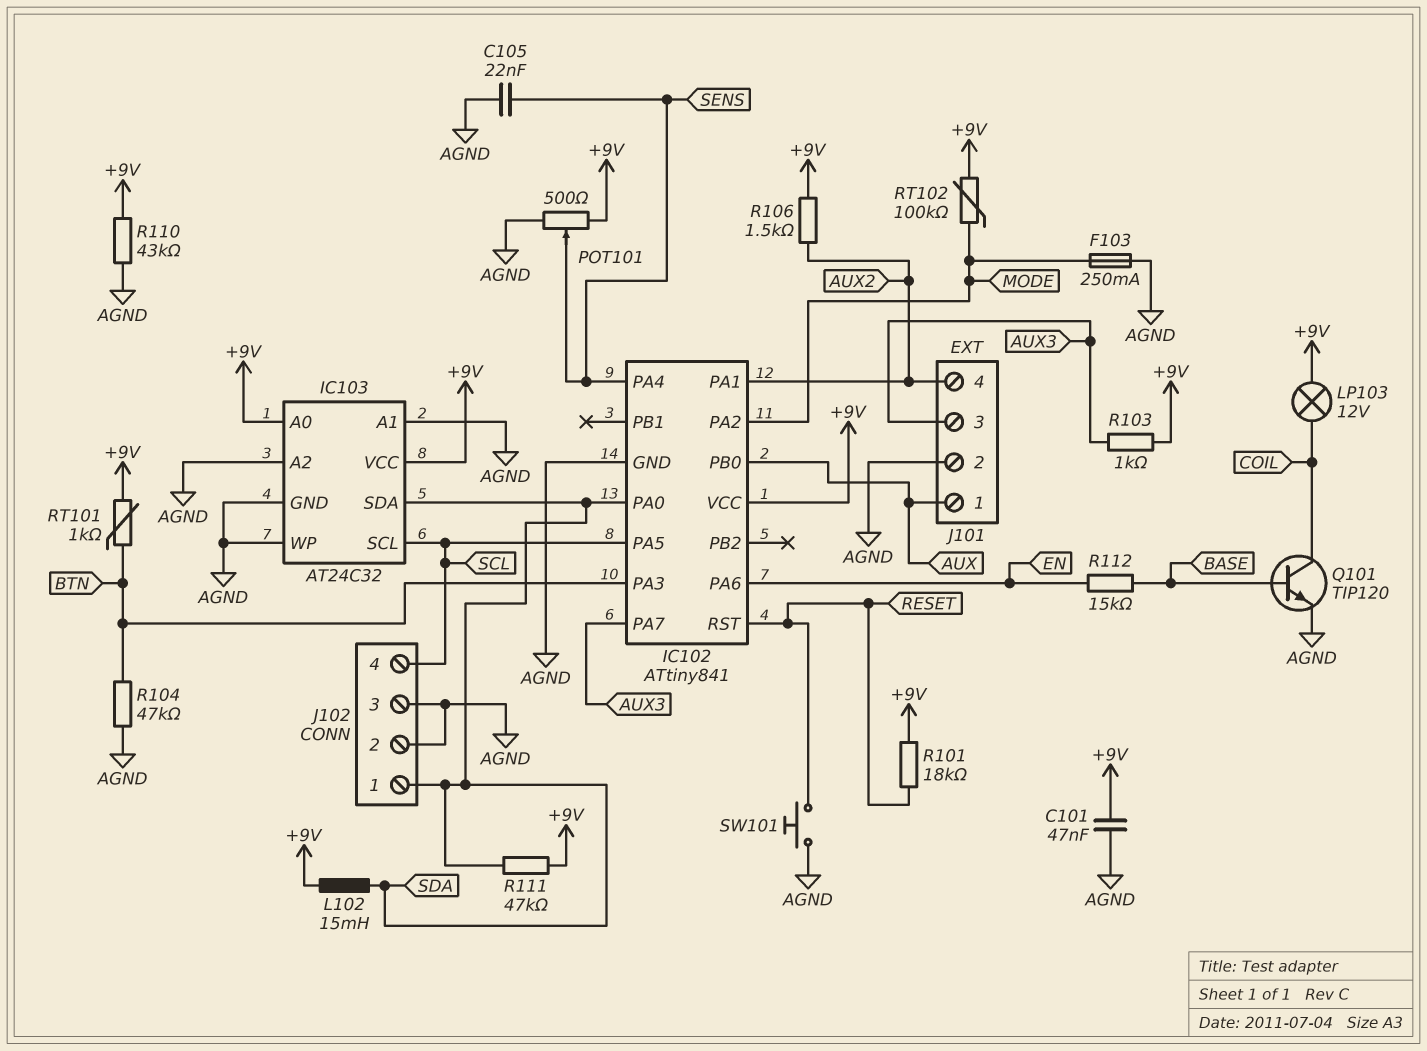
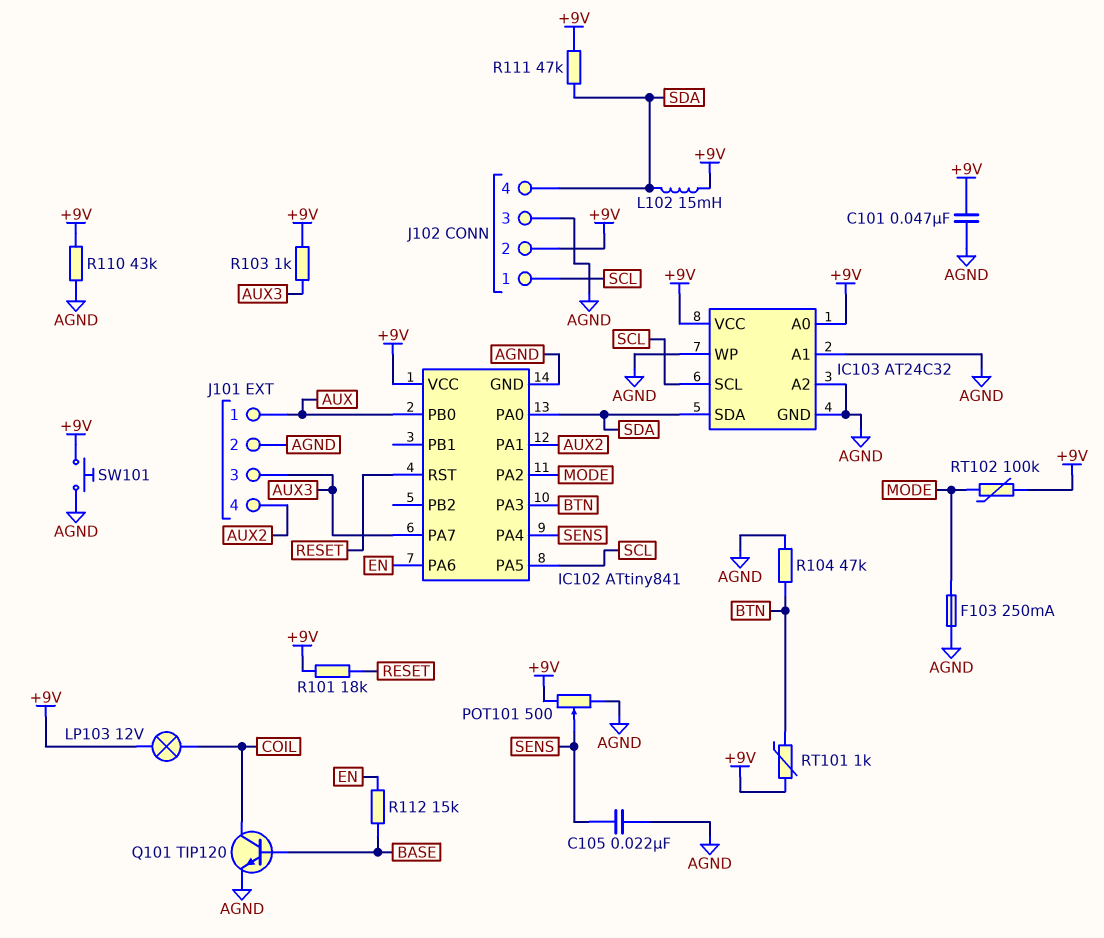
J102 pin 1: SDA -> SCL
J102 pin 2: AGND -> +9V
J102 pin 4: SCL -> SDA
R106: 1.5k (+9V, AUX2) -> none
SW101: button (AGND, RESET) -> button (+9V, AGND)

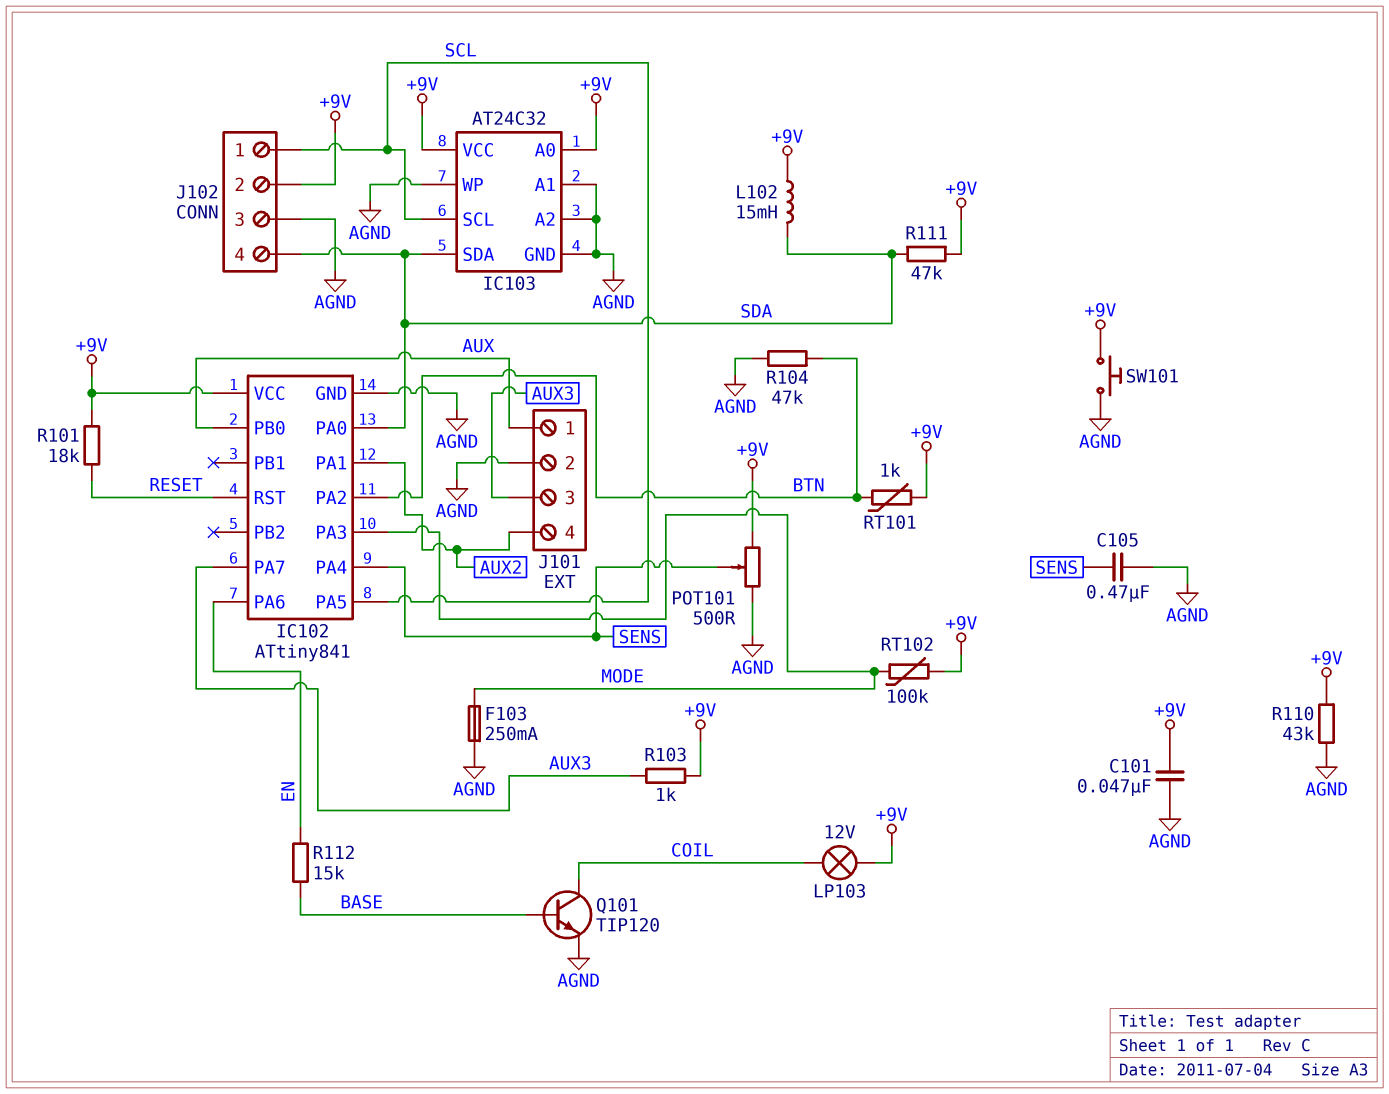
C105: 22nF (AGND, SENS) -> 470nF (AGND, SENS)
IC102 pin PA2: MODE -> BTN
IC102 pin PA3: BTN -> MODE

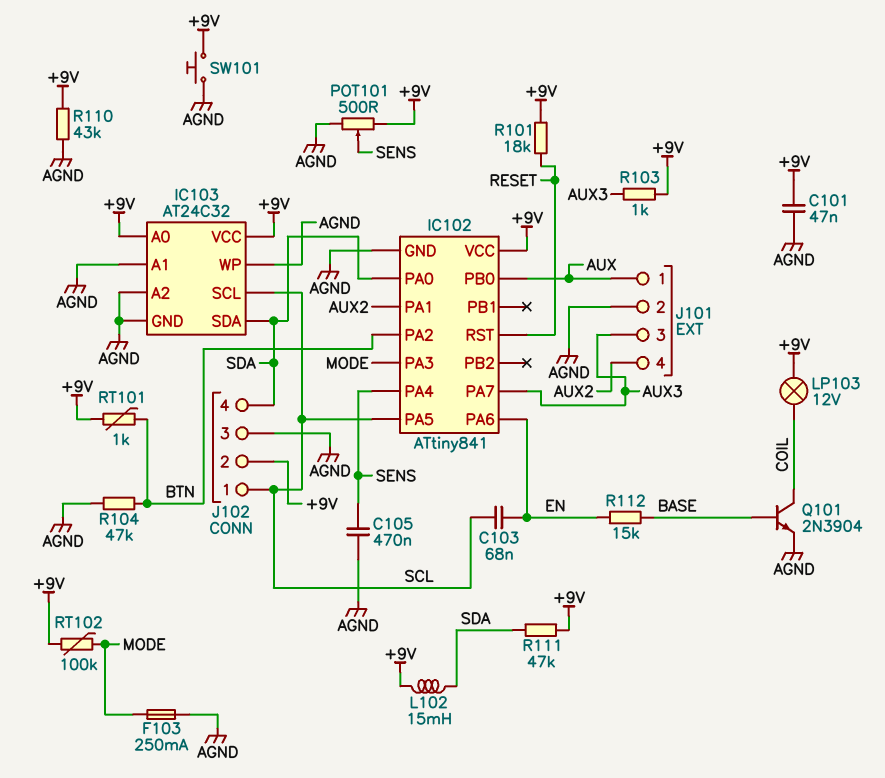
C103: none -> 68nF (EN, SCL)
Q101: NPN TIP120 (B BASE, C COIL, E AGND) -> NPN 2N3904 (B BASE, C COIL, E AGND)

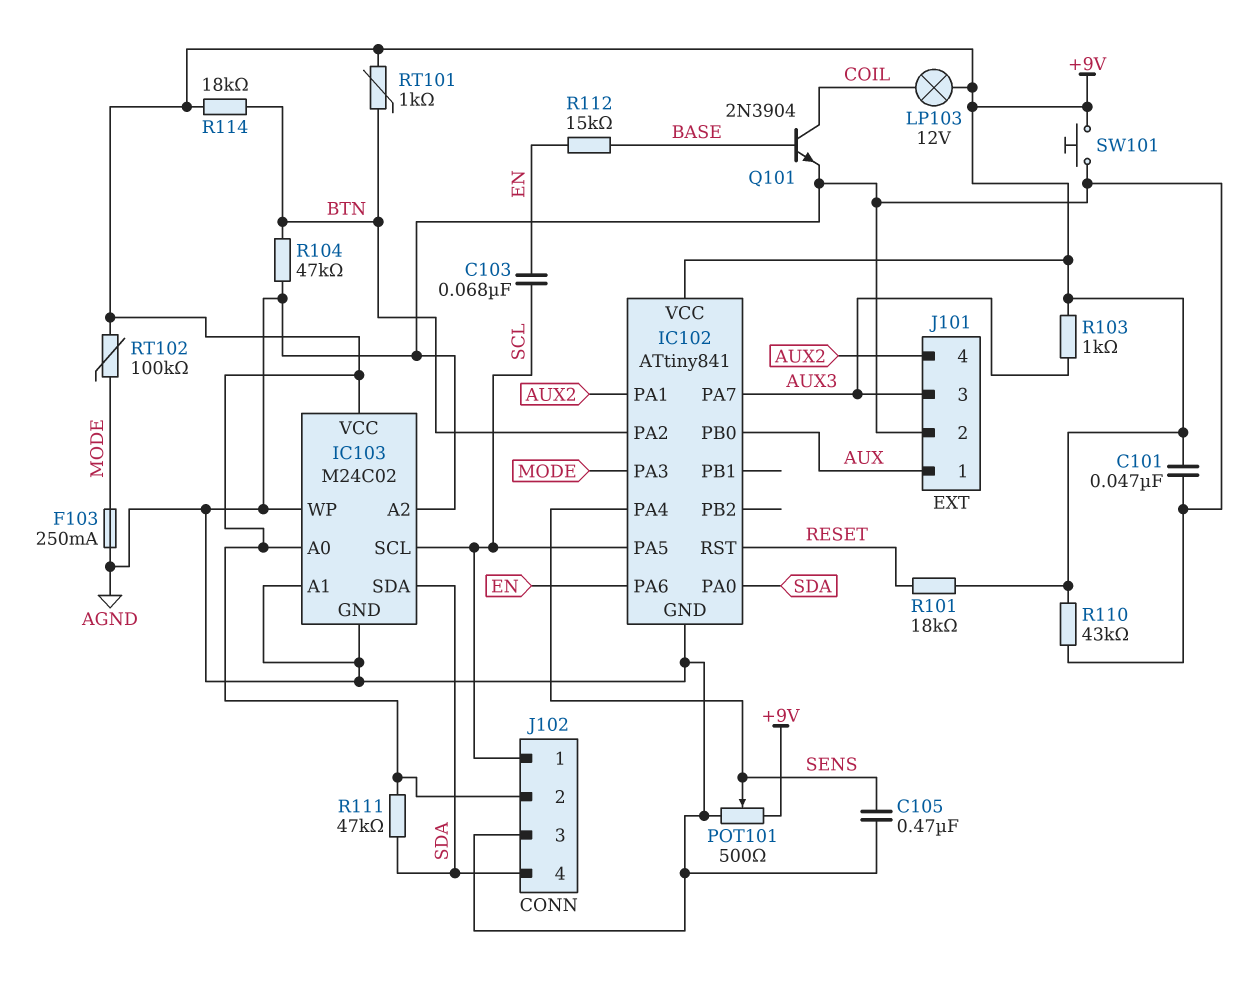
IC103: AT24C32 -> M24C02
L102: 15mH (+9V, SDA) -> none
R114: none -> 18k (+9V, BTN)

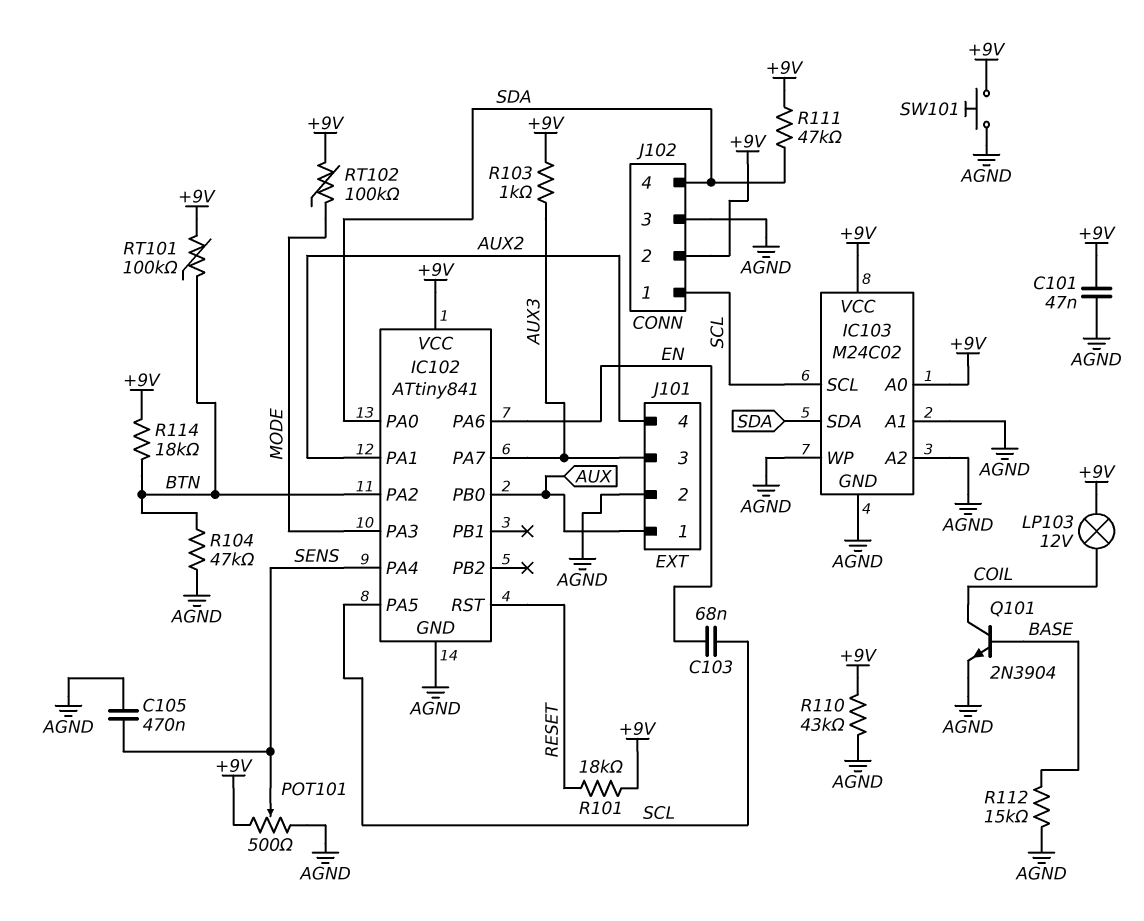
F103: 250mA (AGND, MODE) -> none
R112: 15k (BASE, EN) -> 15k (AGND, BASE)
RT101: 1k (+9V, BTN) -> 100k (+9V, BTN)

